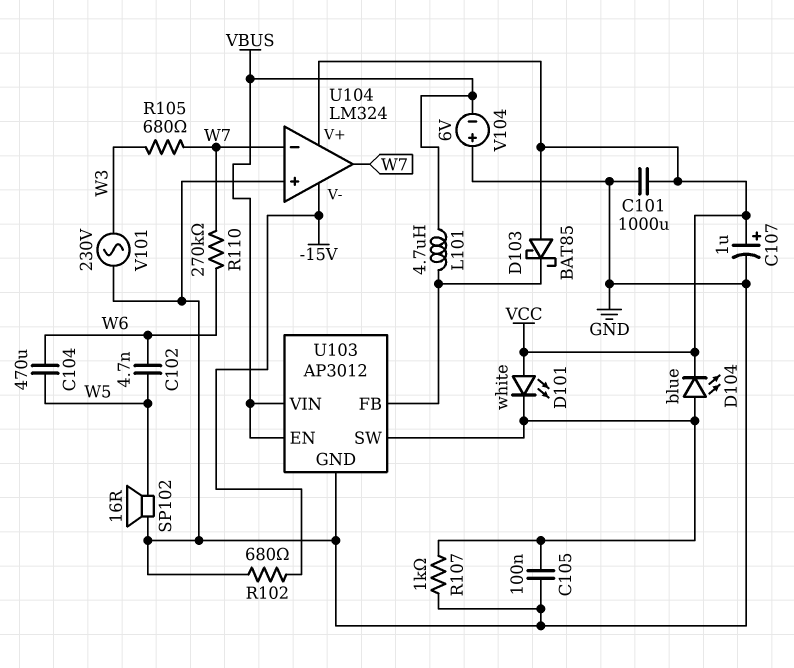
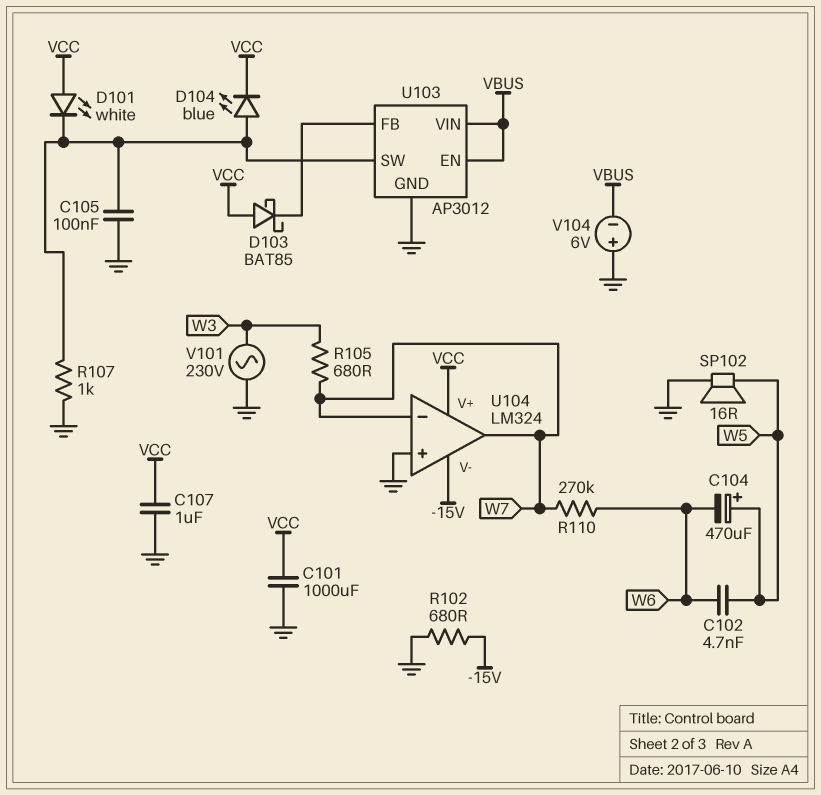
C104: 470uF (W5, W6) -> 470uF (plus W5, minus W6)
C107: 1uF (plus VCC, minus GND) -> 1uF (GND, VCC)
L101: 4.7uH (U103/FB, VBUS) -> none

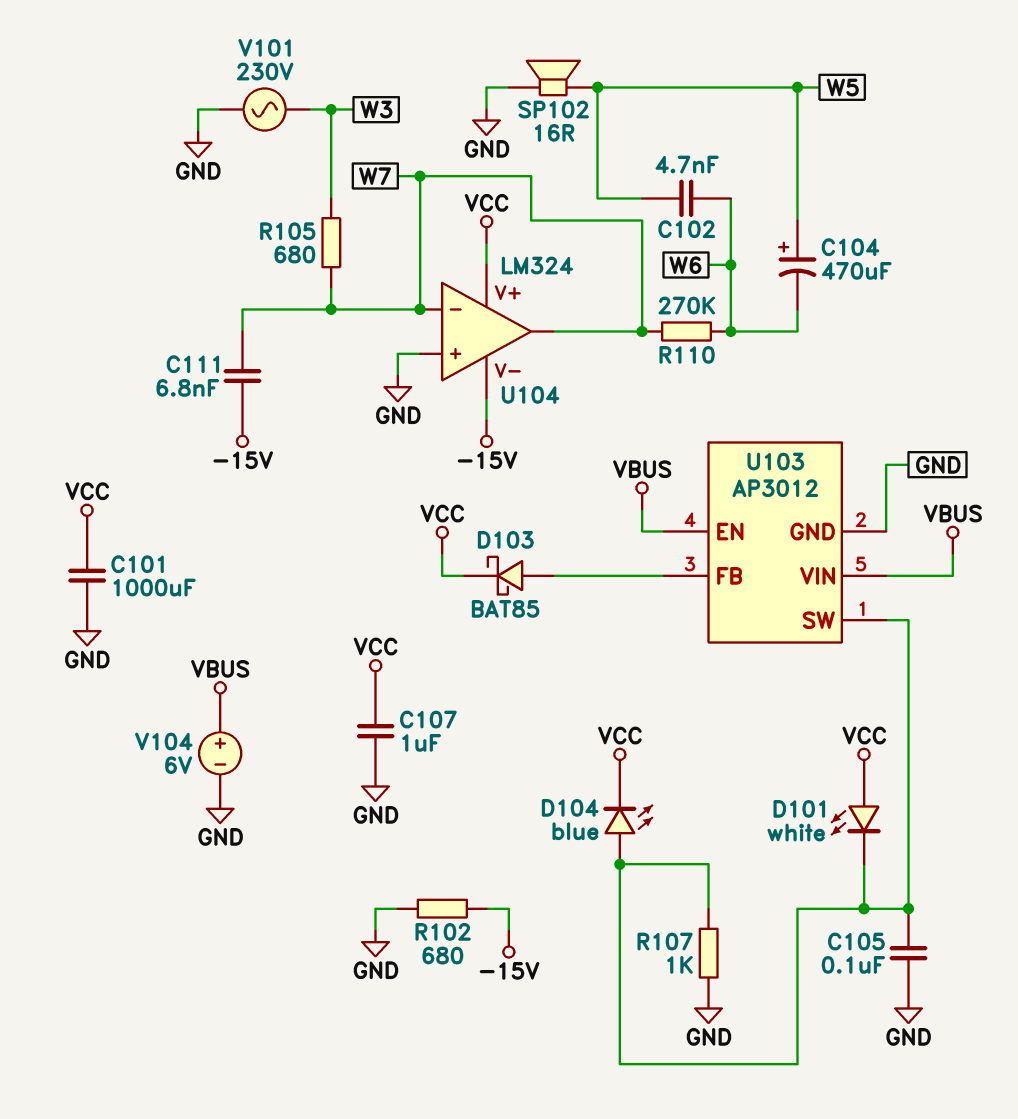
C111: none -> 6.8nF (-15V, W7)
D103: schottky BAT85 (A VCC, K U103/FB) -> schottky BAT85 (A U103/FB, K VCC)
V104: 6V (plus GND, minus VBUS) -> 6V (plus VBUS, minus GND)

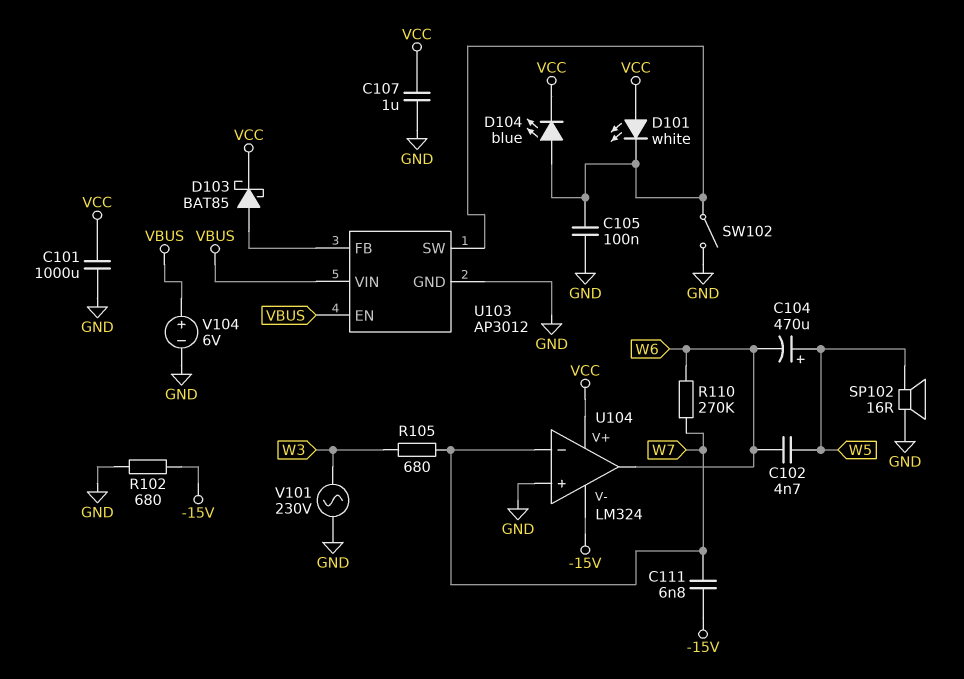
R107: 1k (GND, U103/SW) -> none
SW102: none -> switch (GND, U103/SW)
U104 pin out: W7 -> W6

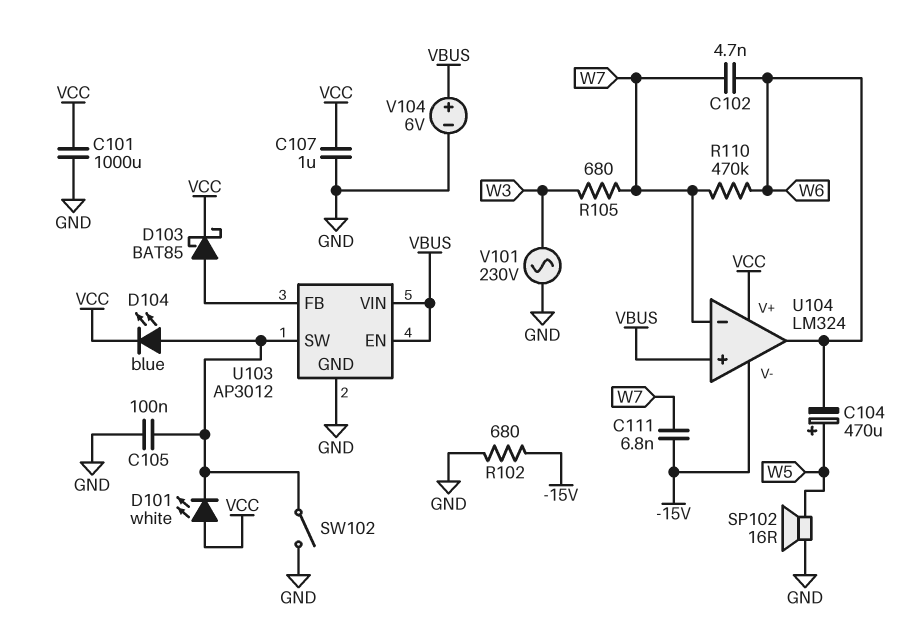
C102: 4.7nF (W5, W6) -> 4.7nF (W6, W7)
R110: 270k (W6, W7) -> 470k (W6, W7)
U104 pin in+: GND -> VBUS

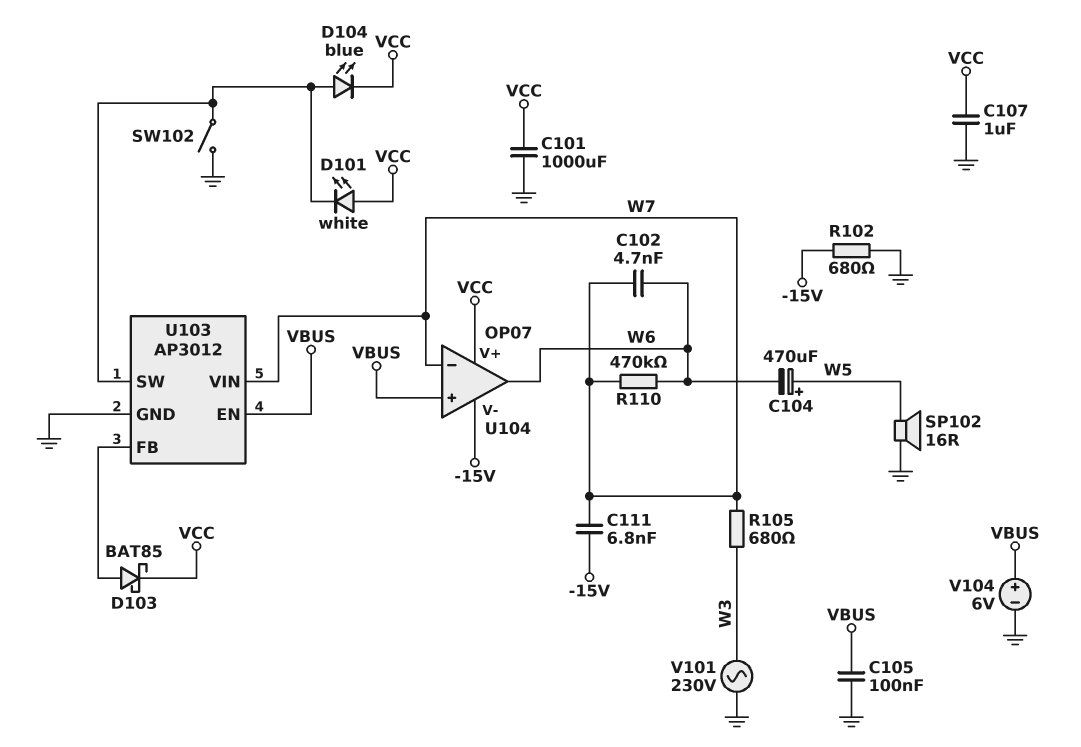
C105: 100nF (GND, U103/SW) -> 100nF (GND, VBUS)
U103 pin VIN: VBUS -> W7
U104: LM324 -> OP07

